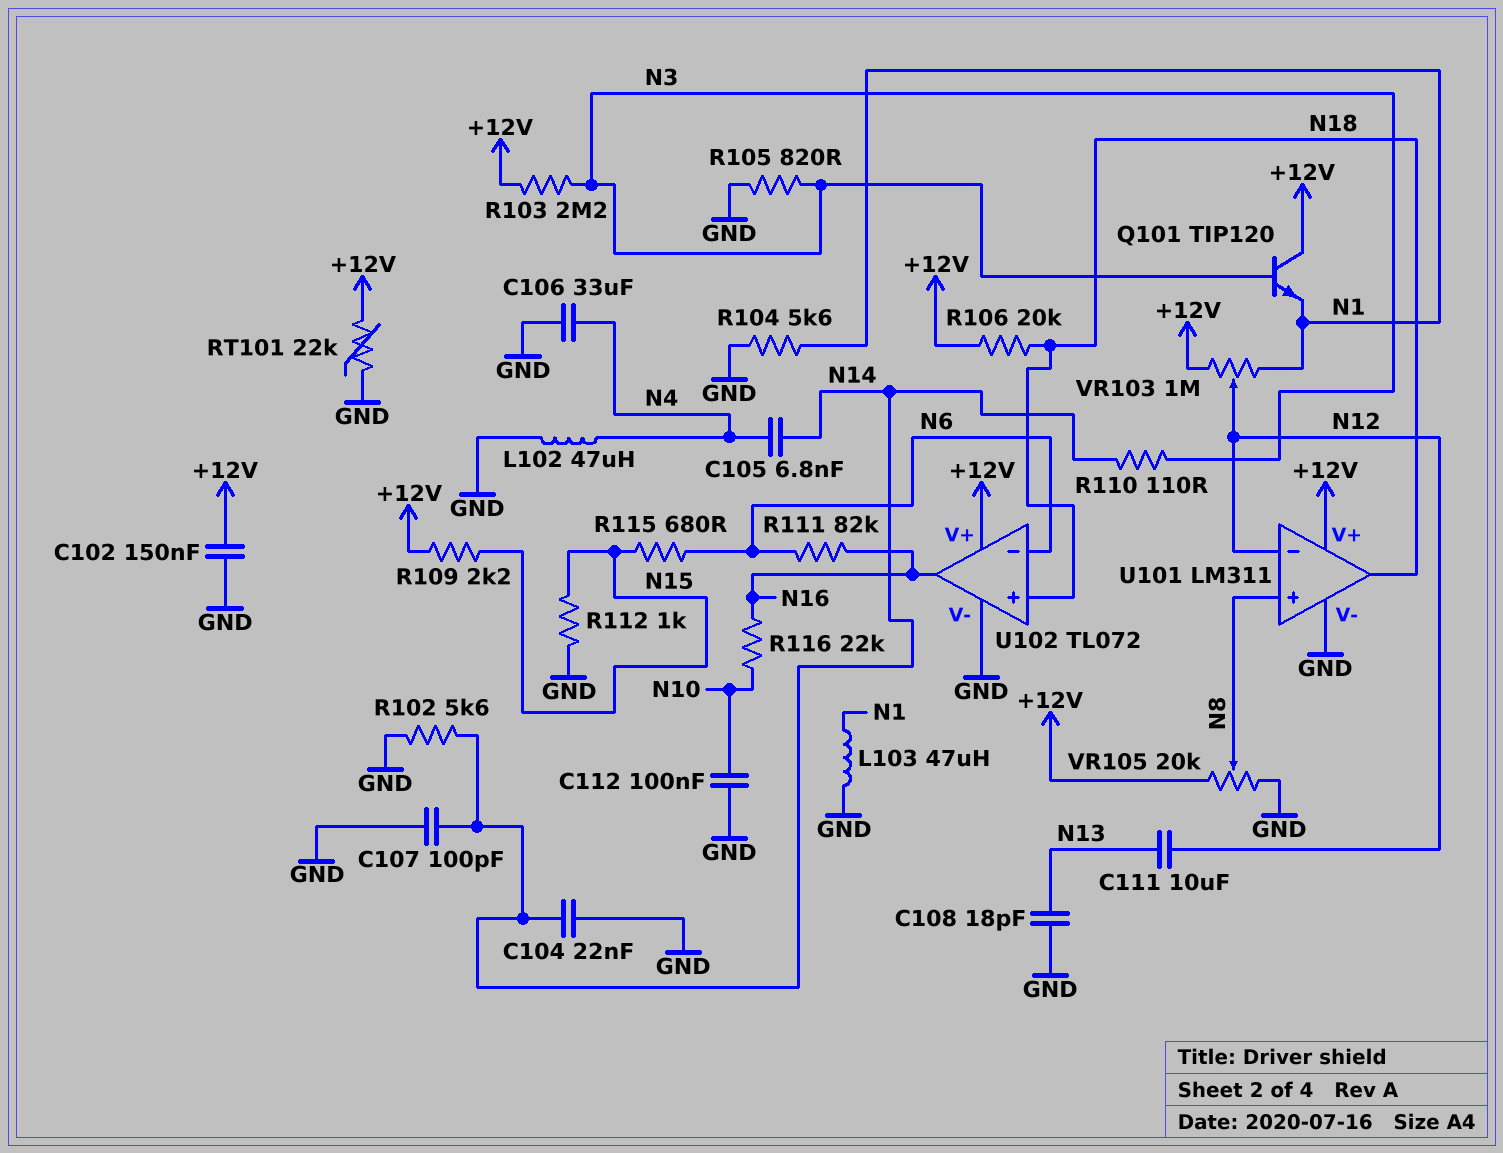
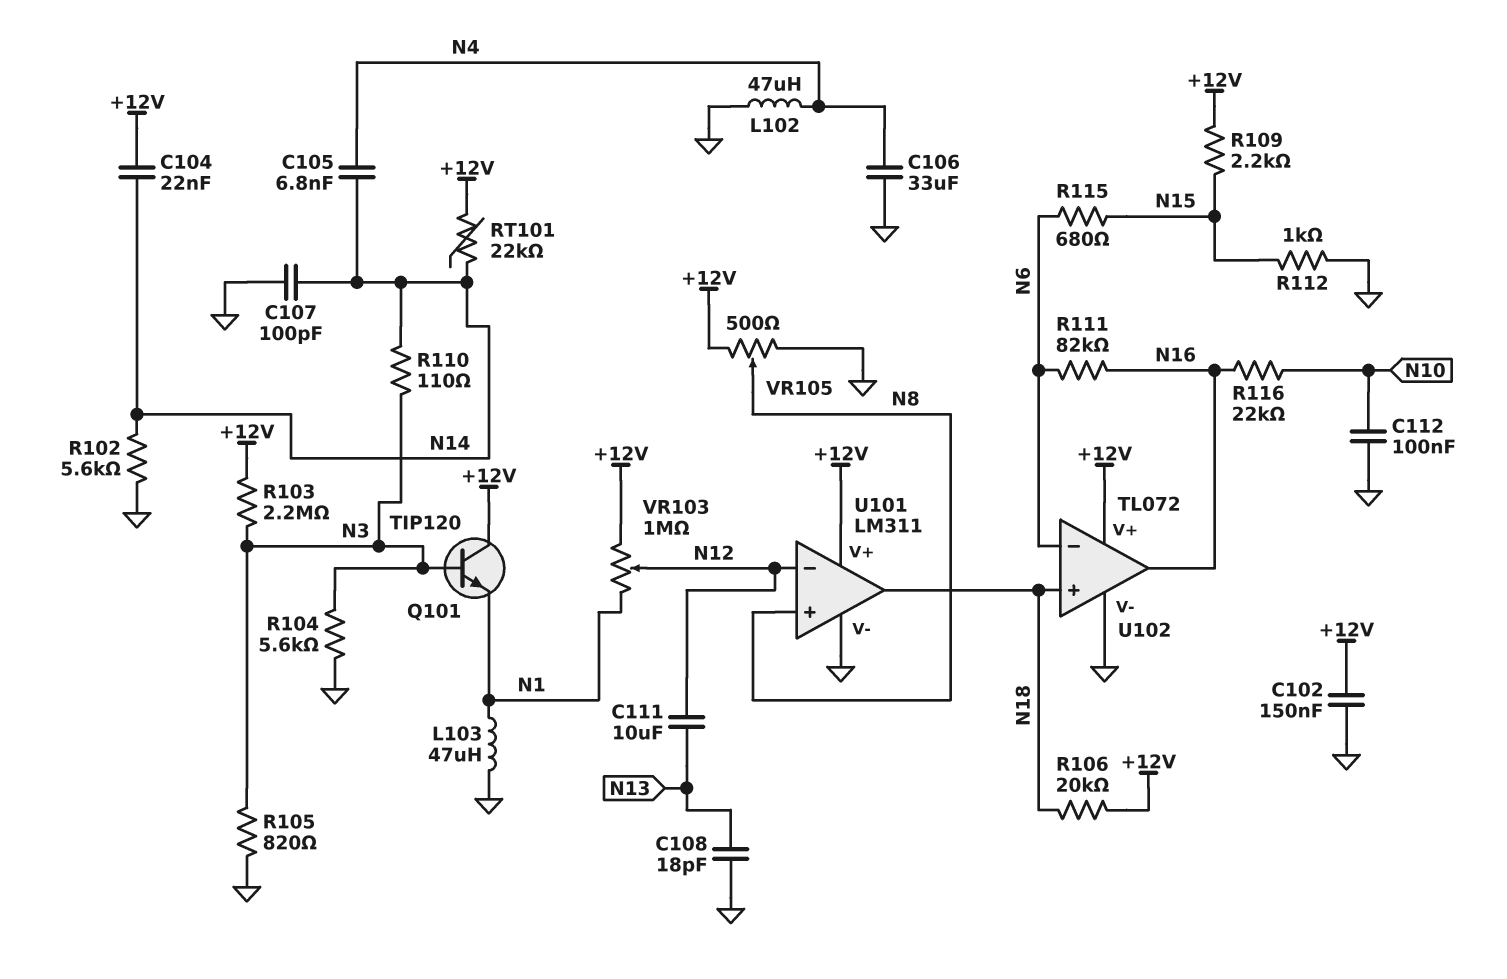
C104: 22nF (GND, N14) -> 22nF (+12V, N14)
R104: 5.6k (GND, N1) -> 5.6k (GND, N3)
RT101: 22k (+12V, GND) -> 22k (+12V, N14)
VR105: 20k (+12V, GND, wiper N8) -> 500 (+12V, GND, wiper N8)

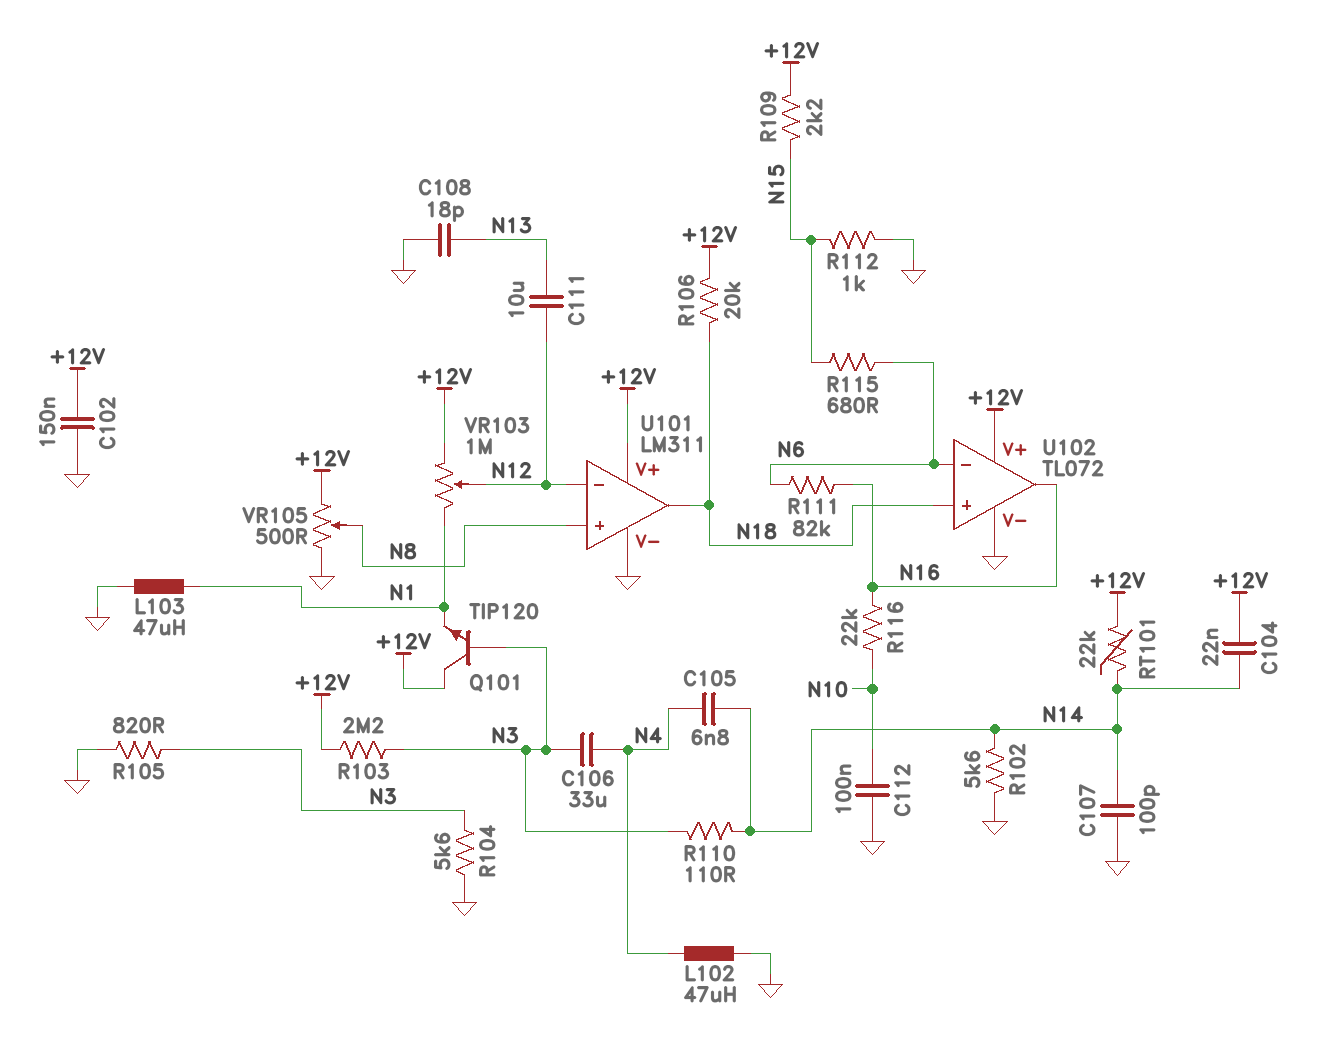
C106: 33uF (GND, N4) -> 33uF (N3, N4)

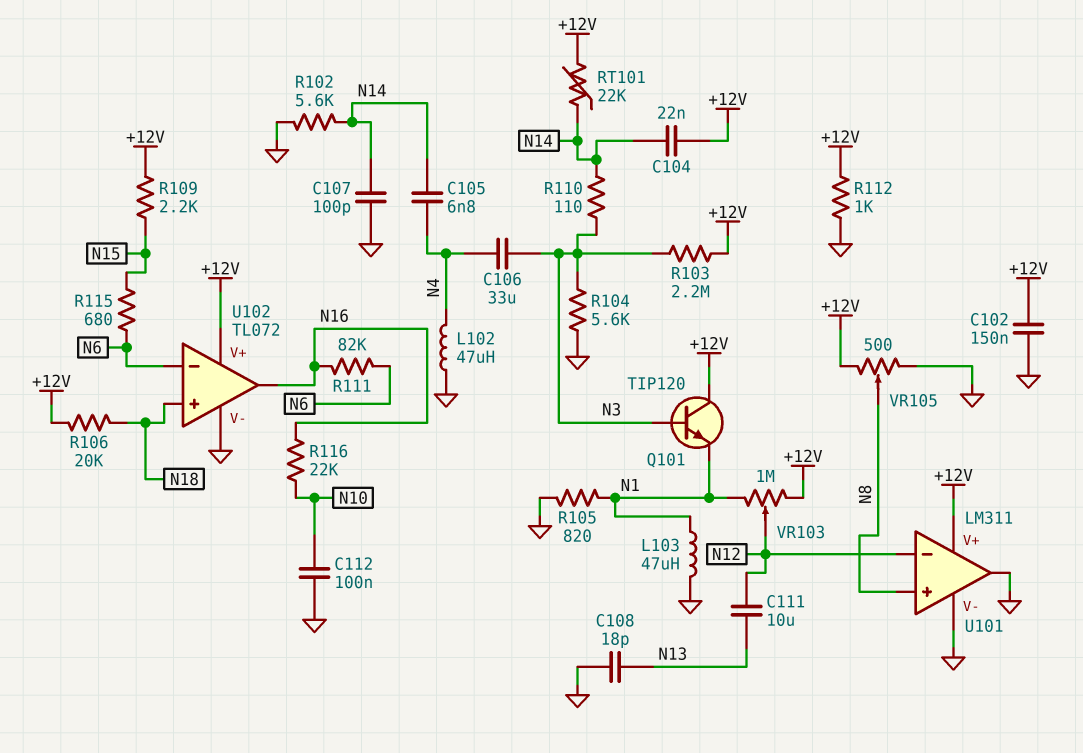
R105: 820 (GND, N3) -> 820 (GND, N1)
R112: 1k (GND, N15) -> 1k (+12V, GND)
U101 pin out: N18 -> GND

